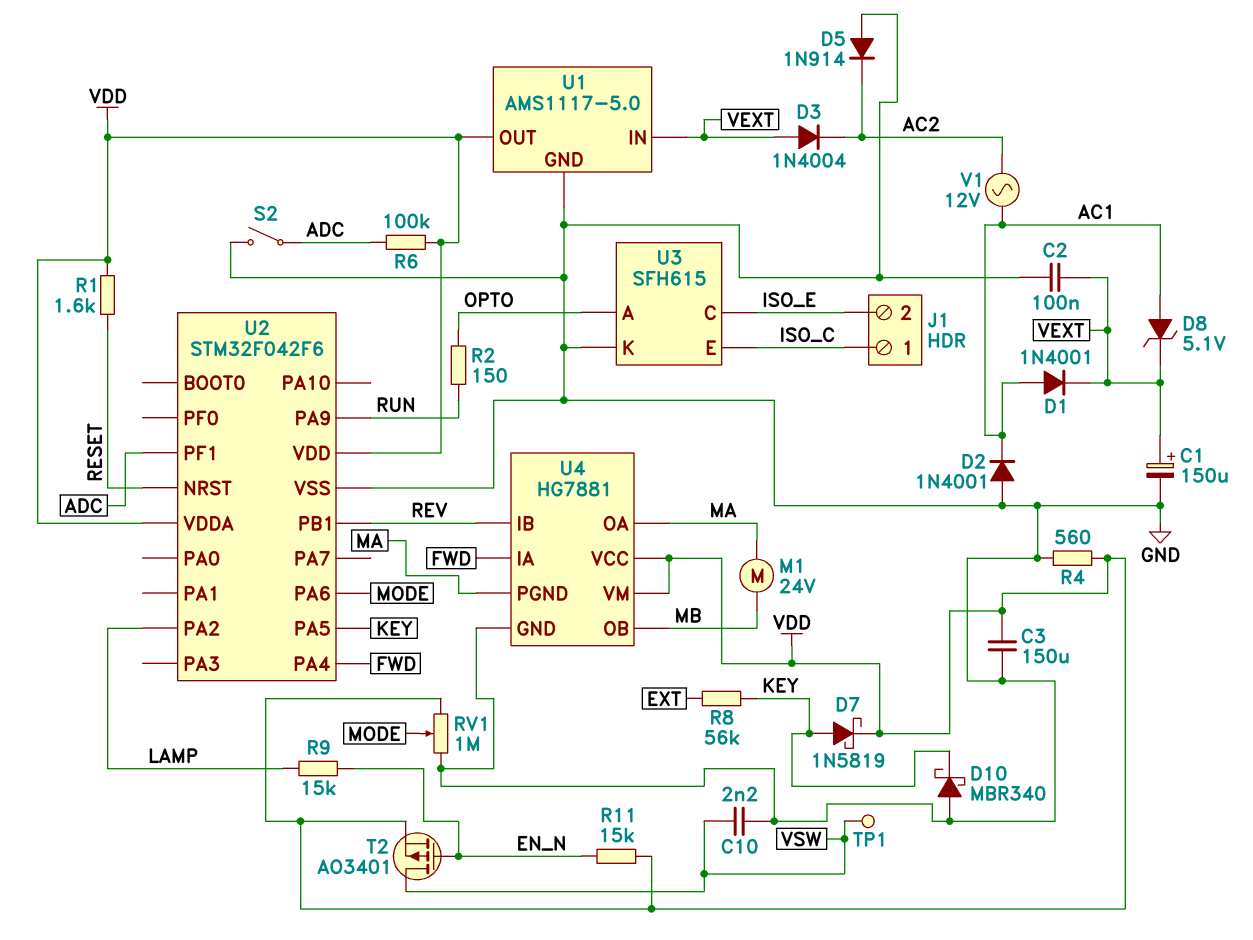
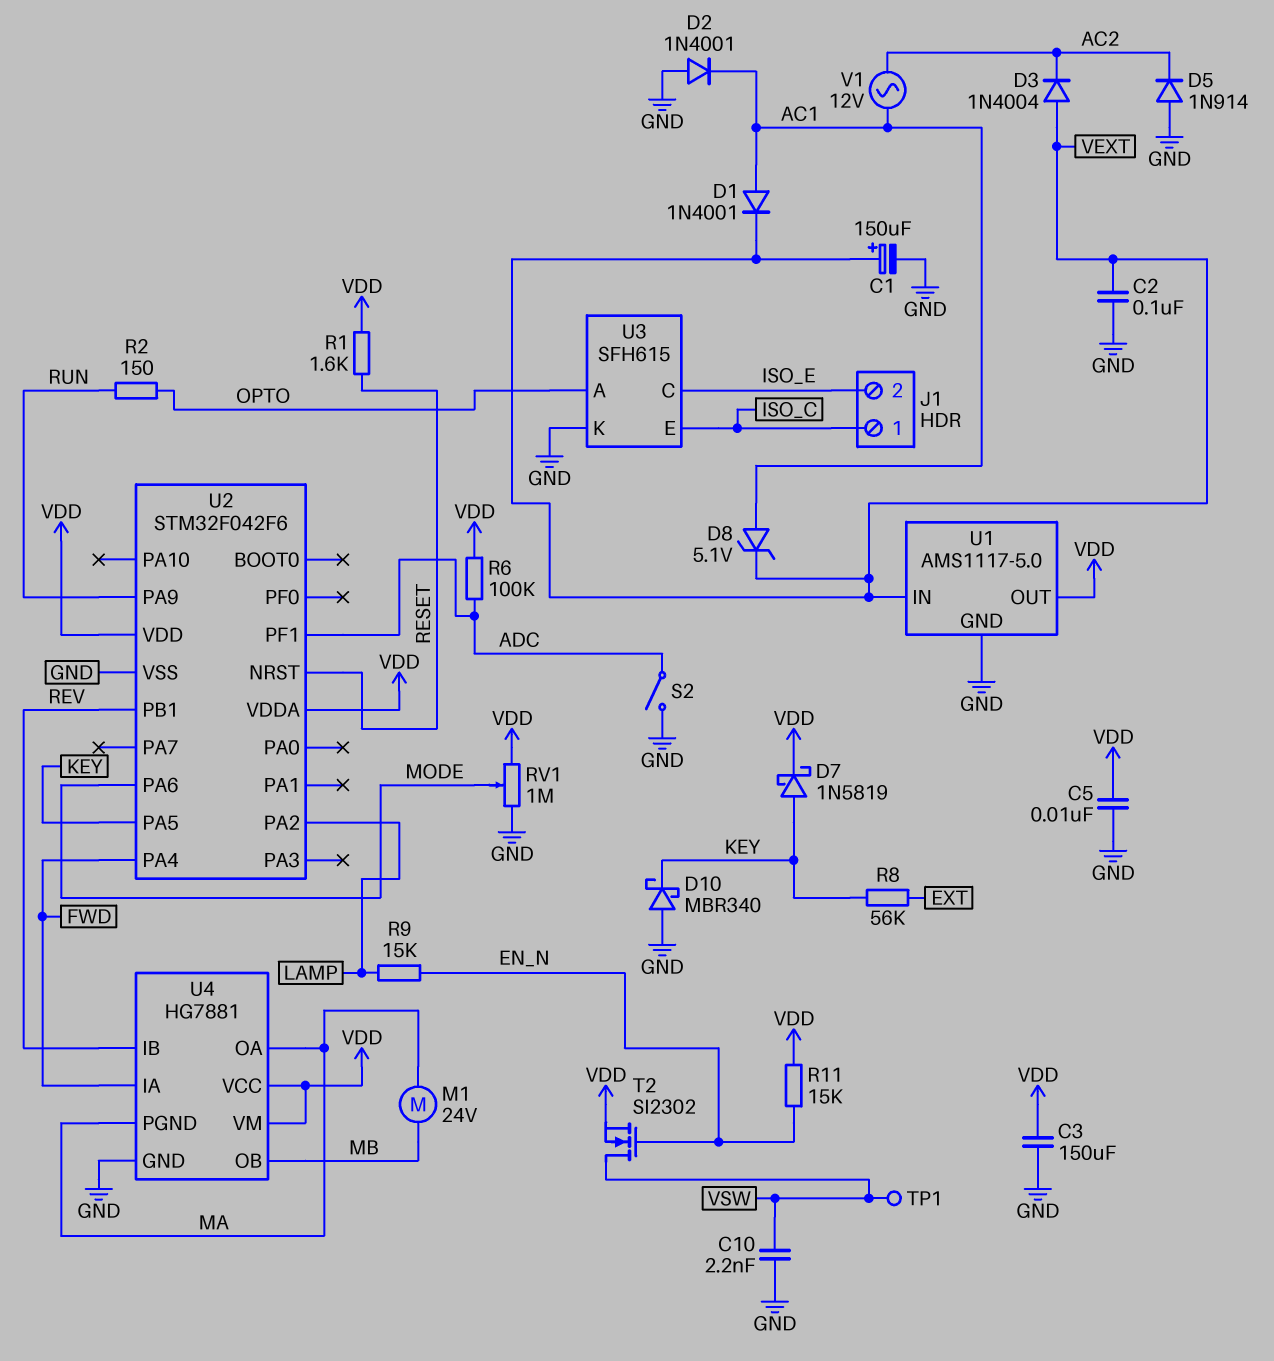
C5: none -> 10nF (GND, VDD)
R4: 560 (GND, VDD) -> none
T2: PMOS AO3401 (G EN_N, D VSW, S VDD) -> NMOS SI2302 (G EN_N, D VSW, S VDD)

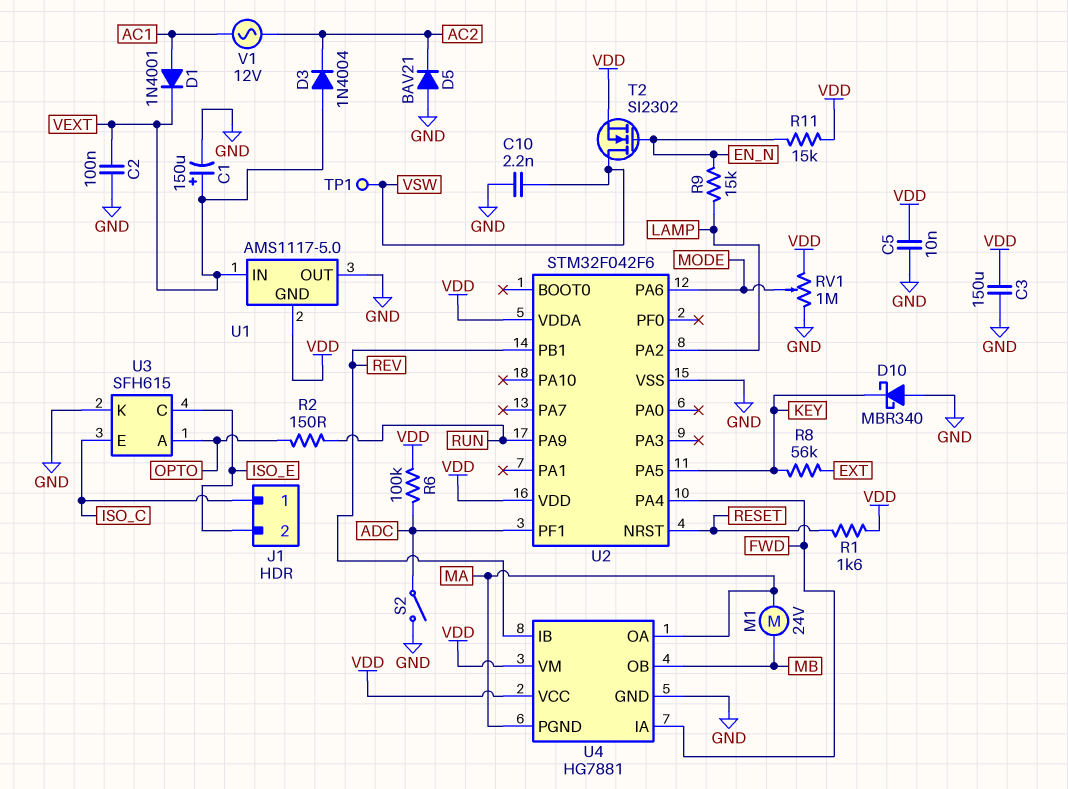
D2: diode 1N4001 (A GND, K AC1) -> none
D5: diode 1N914 (A GND, K AC2) -> diode BAV21 (A GND, K AC2)
D7: schottky 1N5819 (A KEY, K VDD) -> none
D8: zener 5.1V (A AC1, K VEXT) -> none
U1 pin GND: GND -> VDD
U1 pin OUT: VDD -> GND

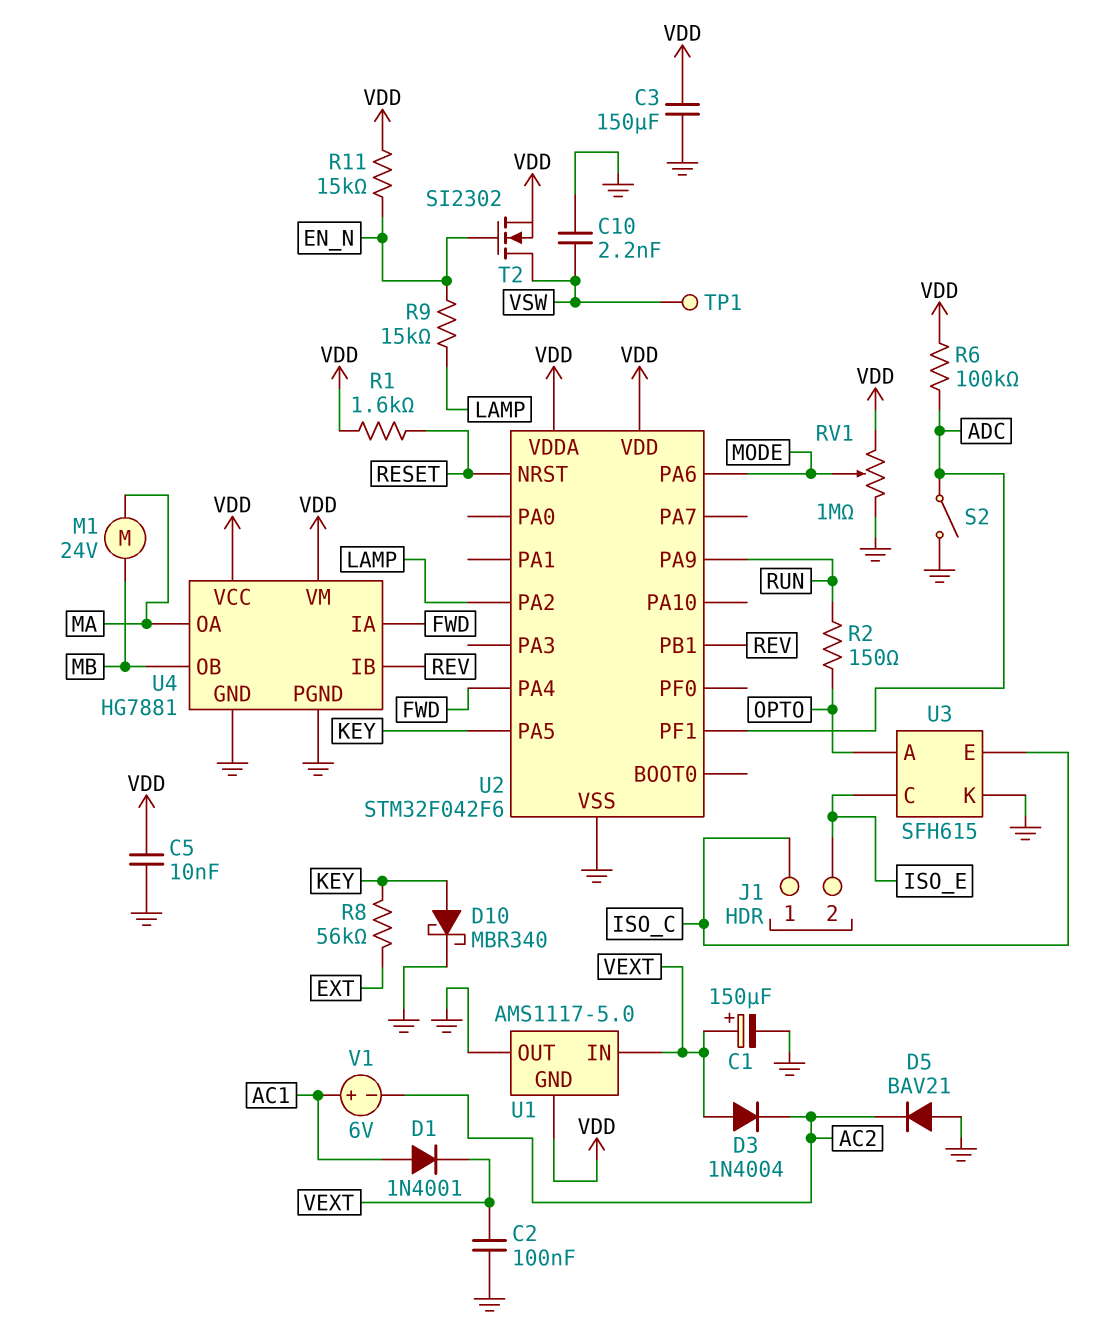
D10: schottky MBR340 (A GND, K KEY) -> schottky MBR340 (A KEY, K GND)
U4 pin PGND: MA -> GND
V1: AC 12V (AC1, AC2) -> 6V (plus AC1, minus AC2)

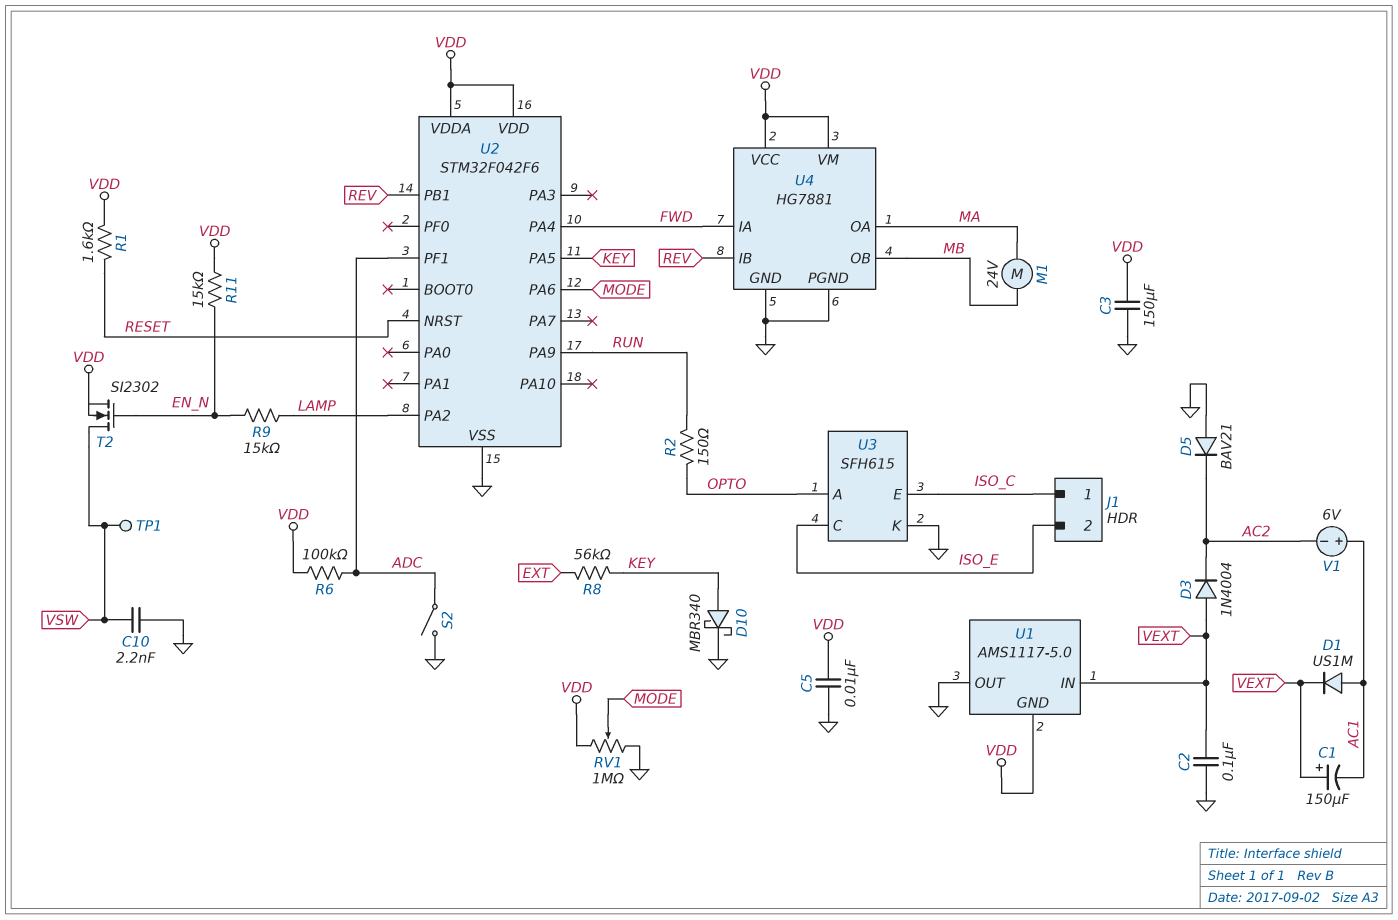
C1: 150uF (plus VEXT, minus GND) -> 150uF (plus VEXT, minus AC1)
D1: diode 1N4001 (A AC1, K VEXT) -> diode US1M (A AC1, K VEXT)

